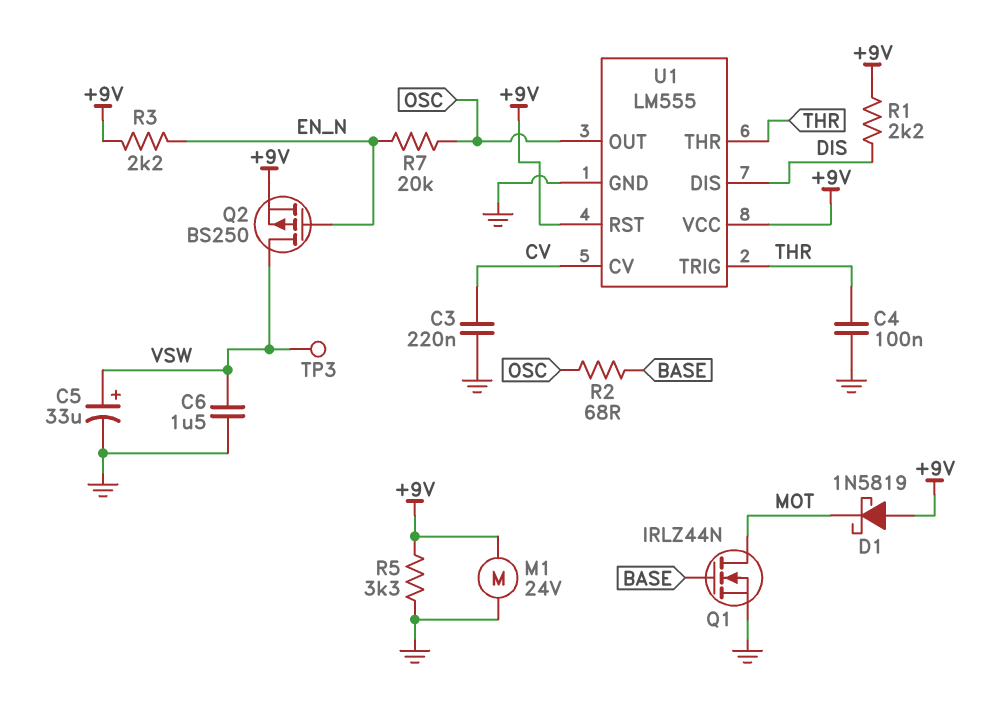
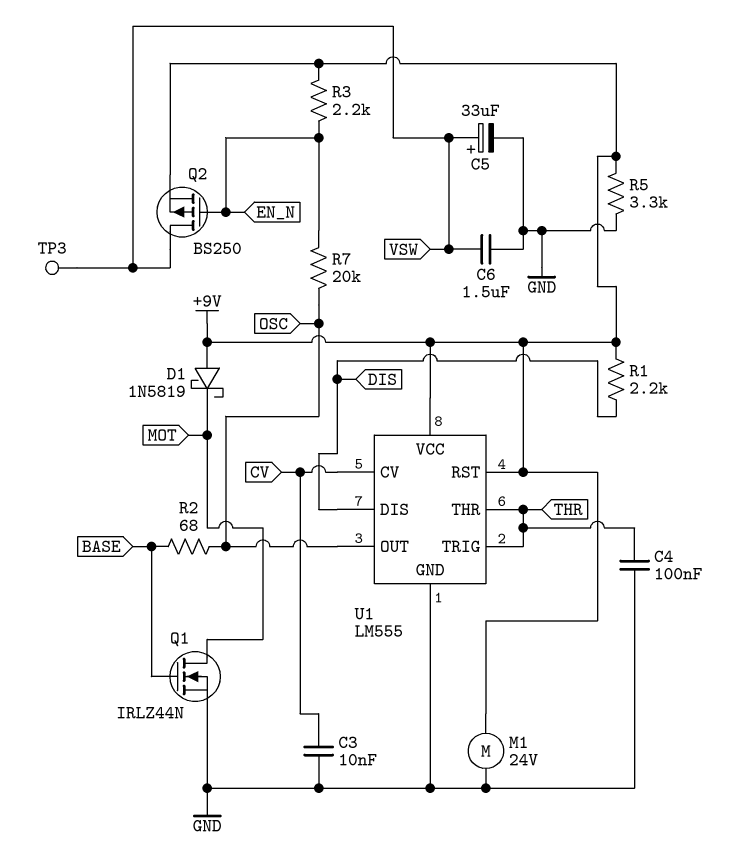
C3: 220nF (CV, GND) -> 10nF (CV, GND)

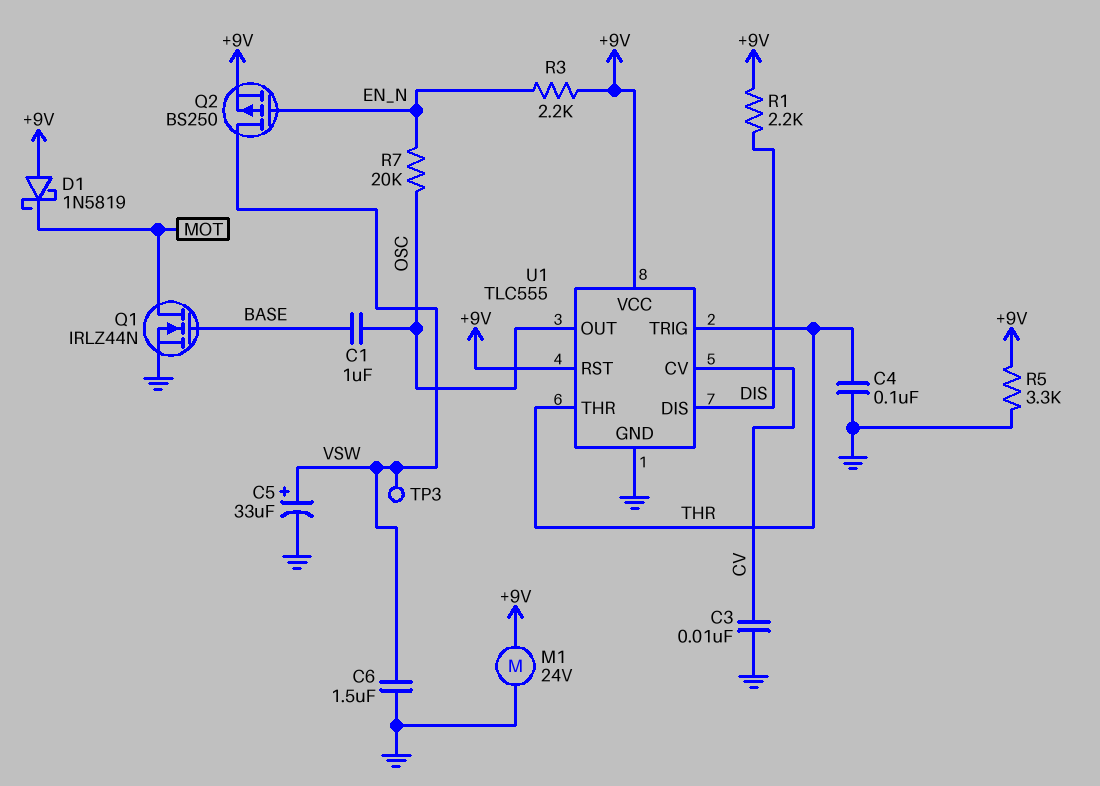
C1: none -> 1uF (BASE, OSC)
R2: 68 (BASE, OSC) -> none
U1: LM555 -> TLC555

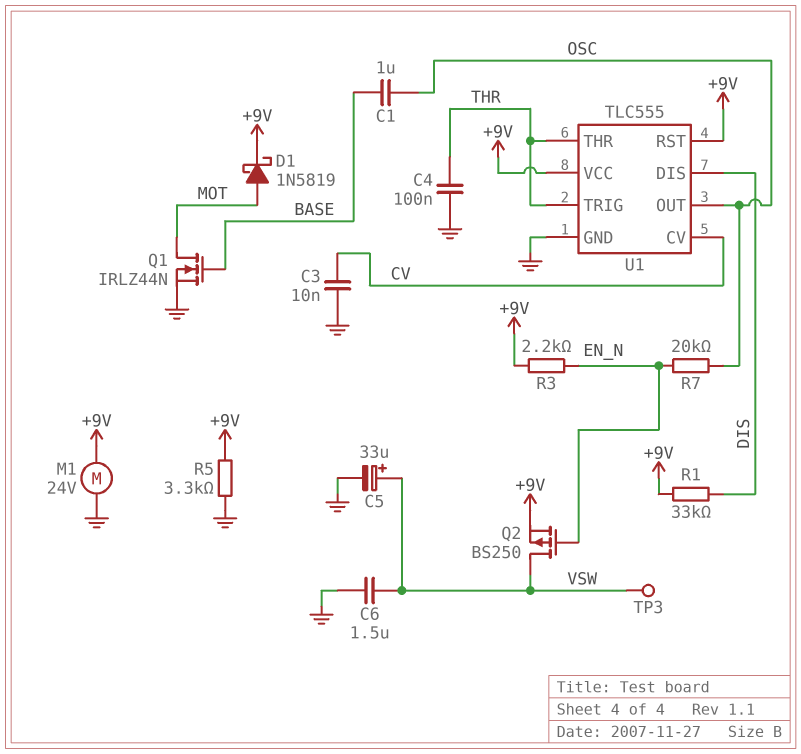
D1: schottky 1N5819 (A +9V, K MOT) -> schottky 1N5819 (A MOT, K +9V)
R1: 2.2k (+9V, DIS) -> 33k (+9V, DIS)

